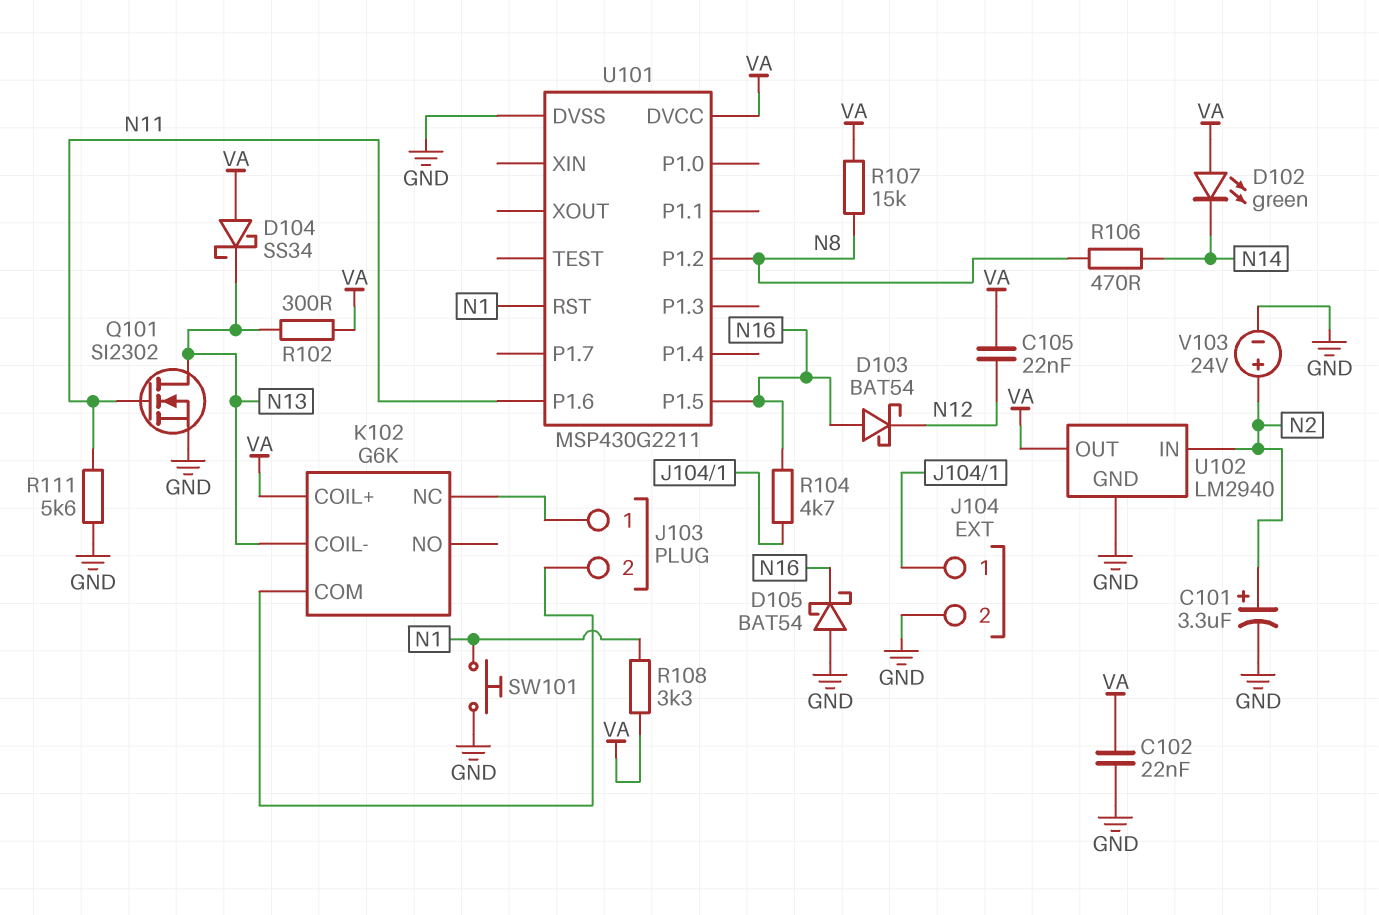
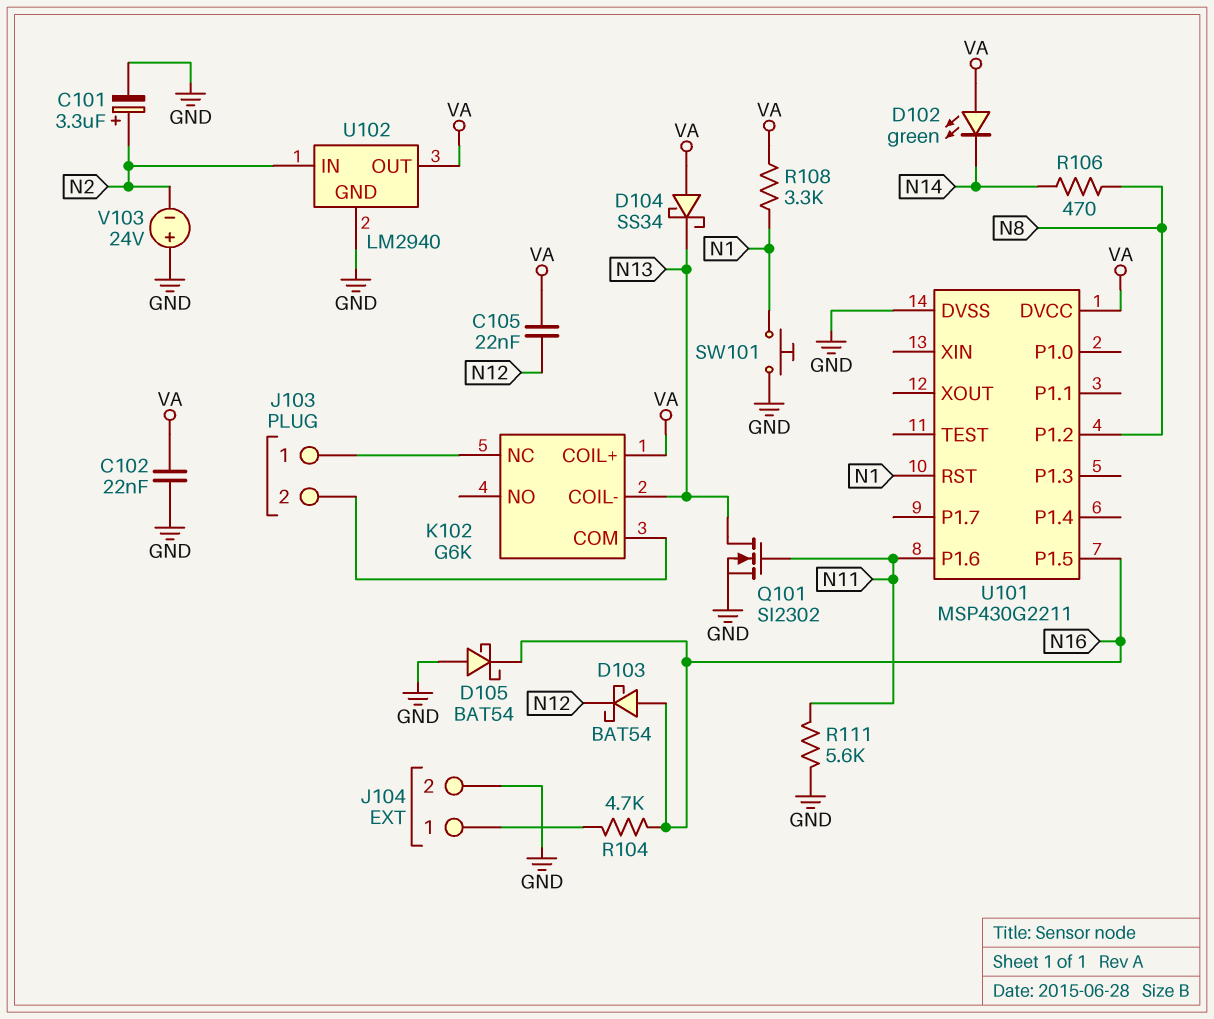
R102: 300 (N13, VA) -> none
R107: 15k (N8, VA) -> none
V103: 24V (plus N2, minus GND) -> 24V (plus GND, minus N2)

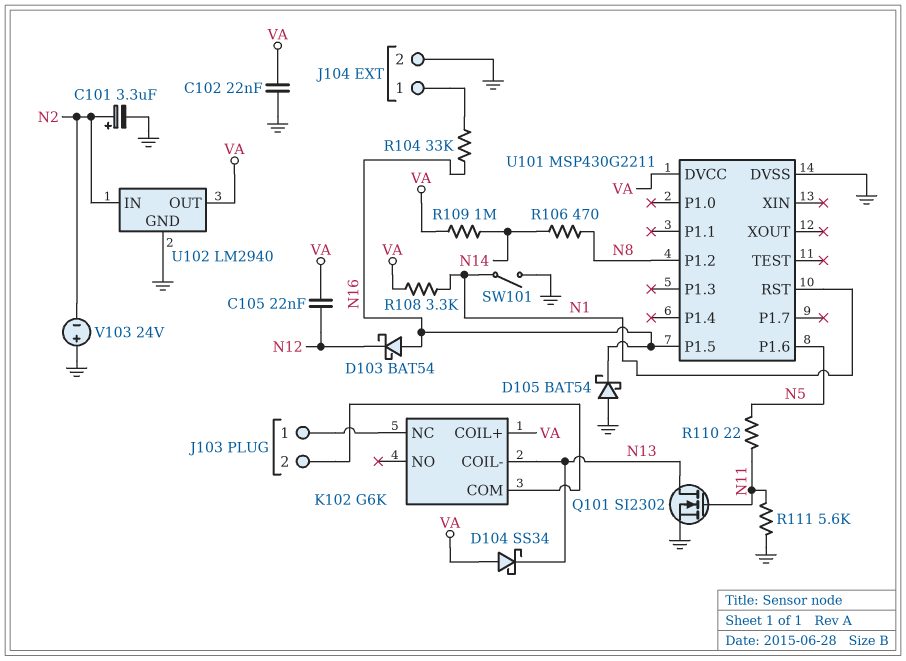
D102: LED green (A VA, K N14) -> none
R104: 4.7k (J104/1, N16) -> 33k (J104/1, N16)
R109: none -> 1M (N14, VA)
R110: none -> 22 (N5, N11)
SW101: button (GND, N1) -> switch (GND, N1)
U101 pin P1.6: N11 -> N5

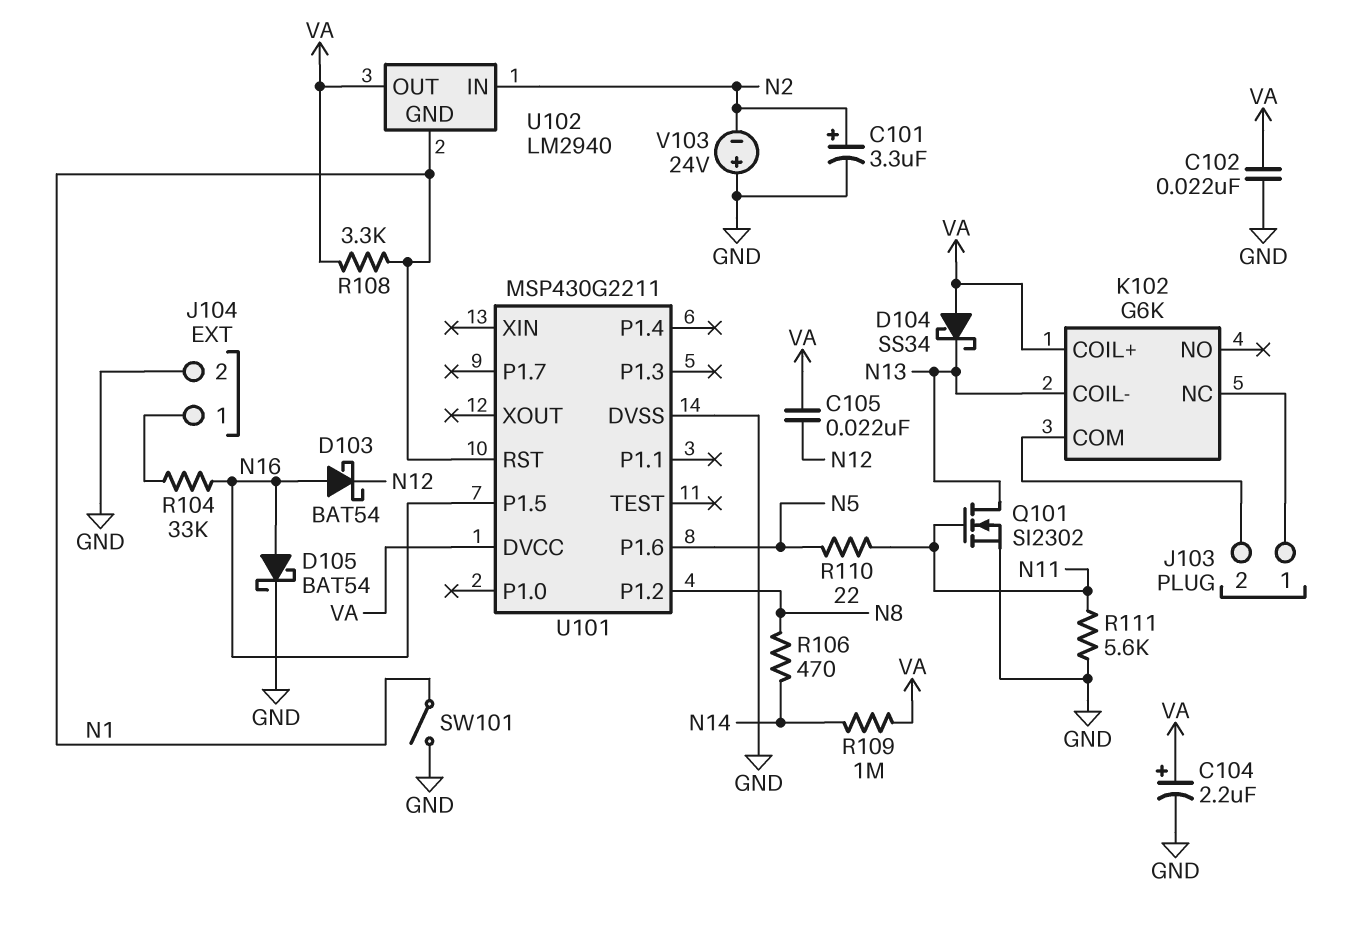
C104: none -> 2.2uF (plus VA, minus GND)
D105: schottky BAT54 (A GND, K N16) -> schottky BAT54 (A N16, K GND)
U102 pin GND: GND -> N1

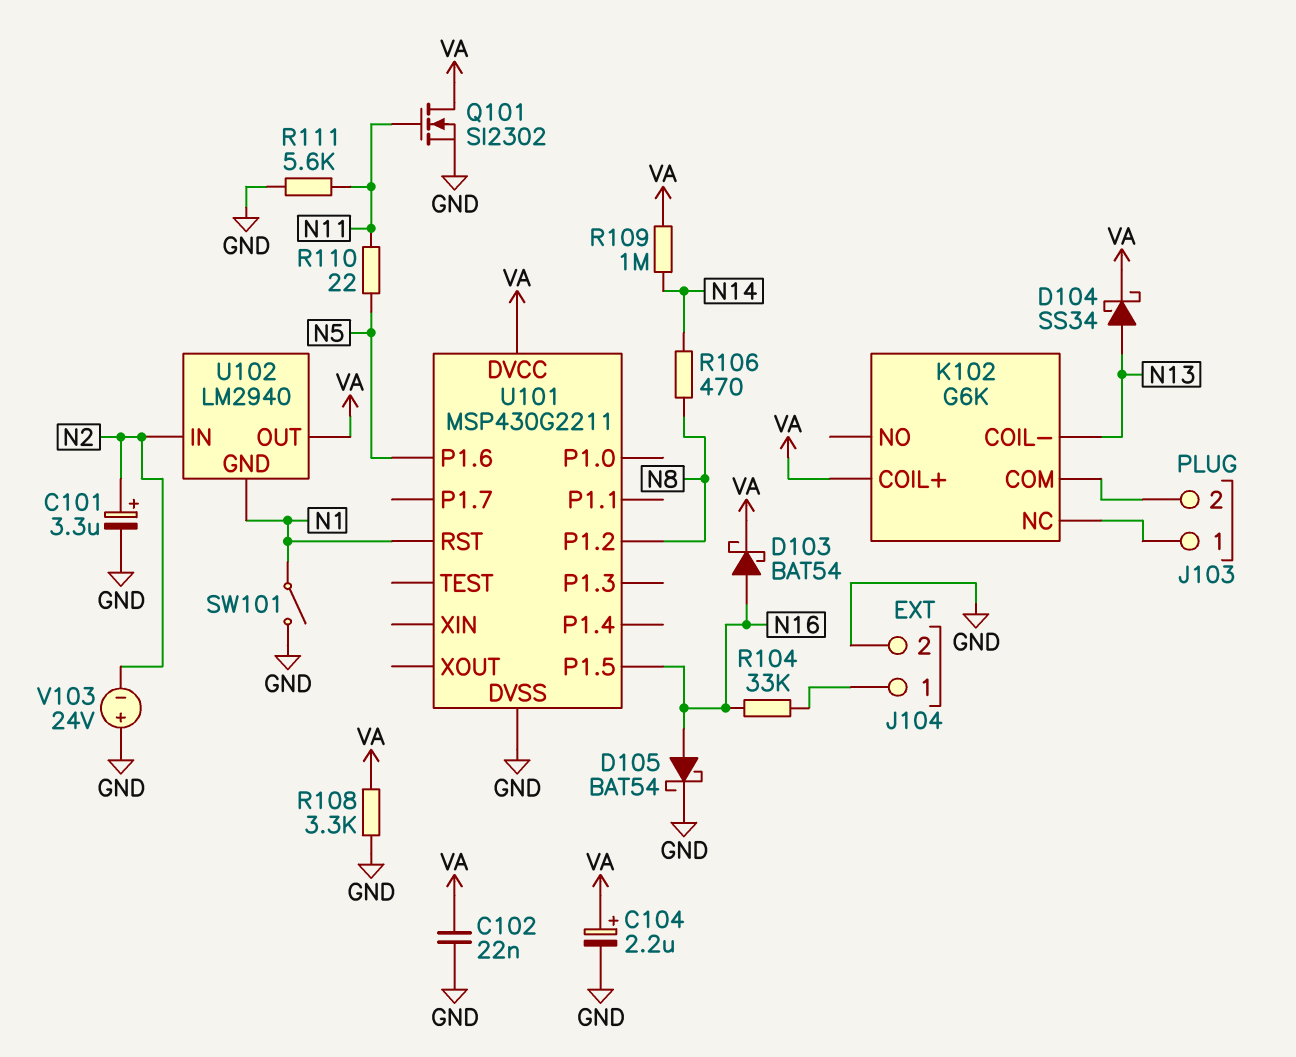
C105: 22nF (N12, VA) -> none
D103: schottky BAT54 (A N16, K N12) -> schottky BAT54 (A N16, K VA)
D104: schottky SS34 (A VA, K N13) -> schottky SS34 (A N13, K VA)
Q101: NMOS SI2302 (G N11, D N13, S GND) -> NMOS SI2302 (G N11, D VA, S GND)
R108: 3.3k (N1, VA) -> 3.3k (GND, VA)

